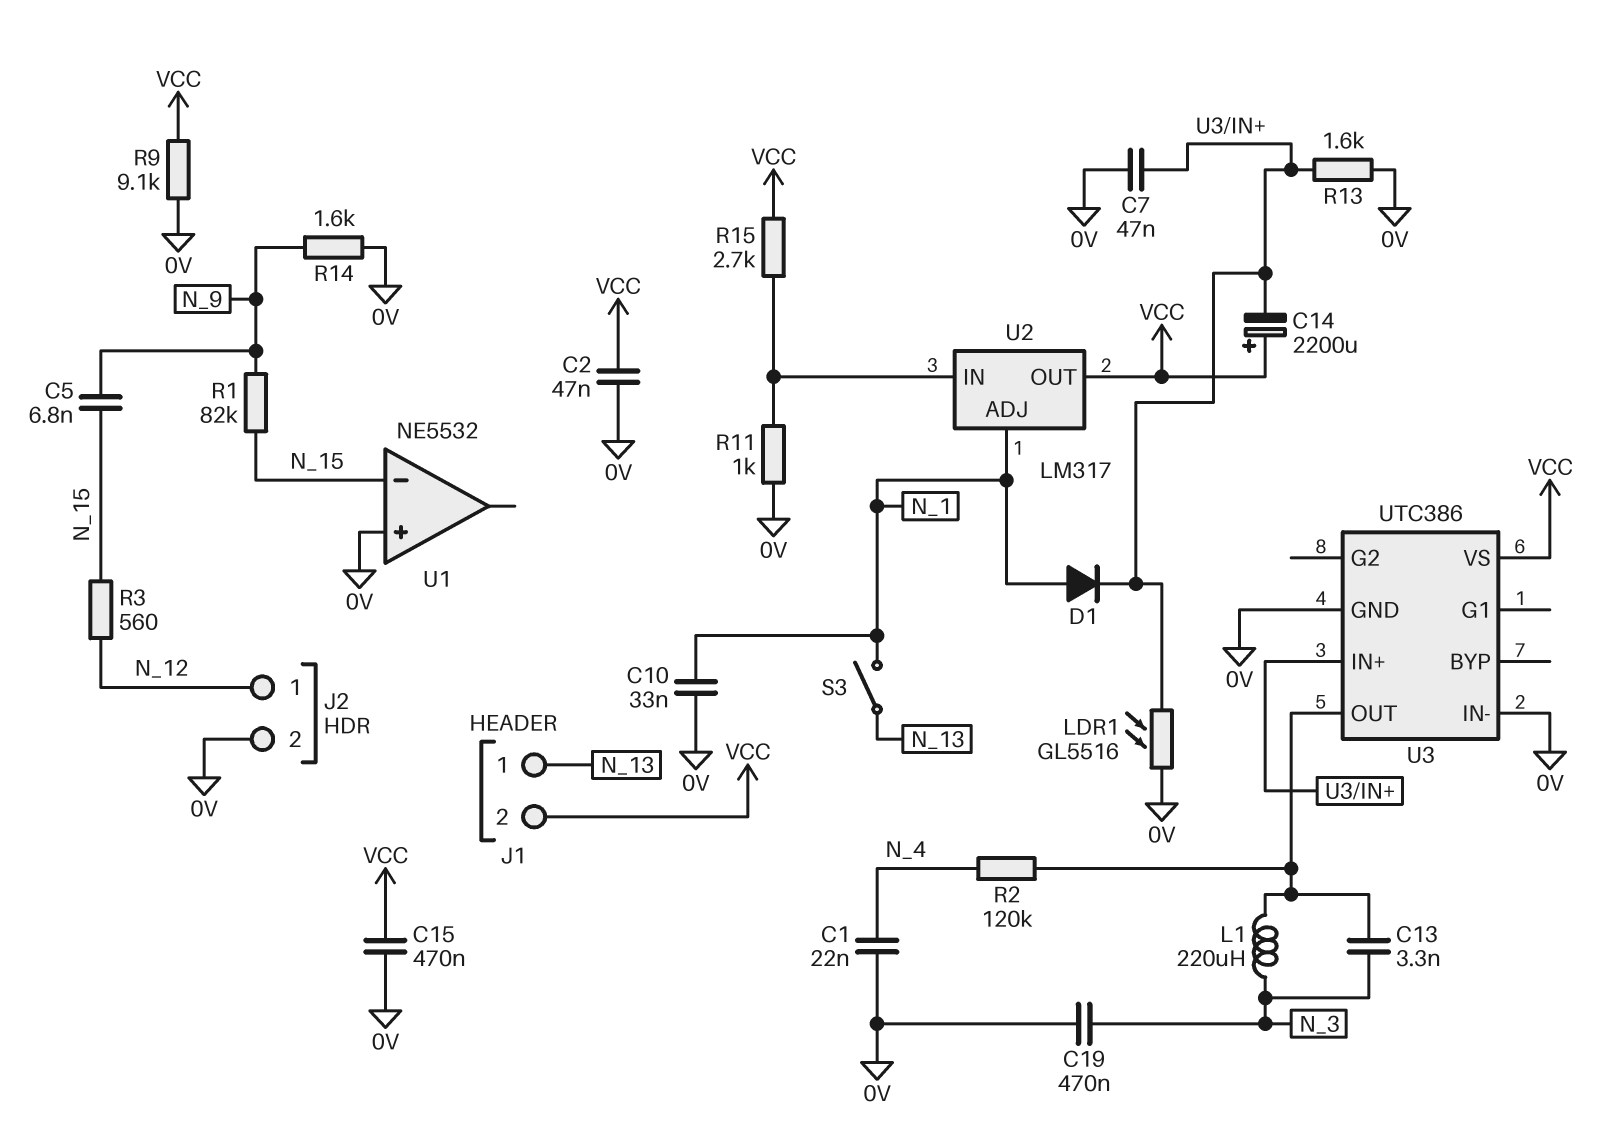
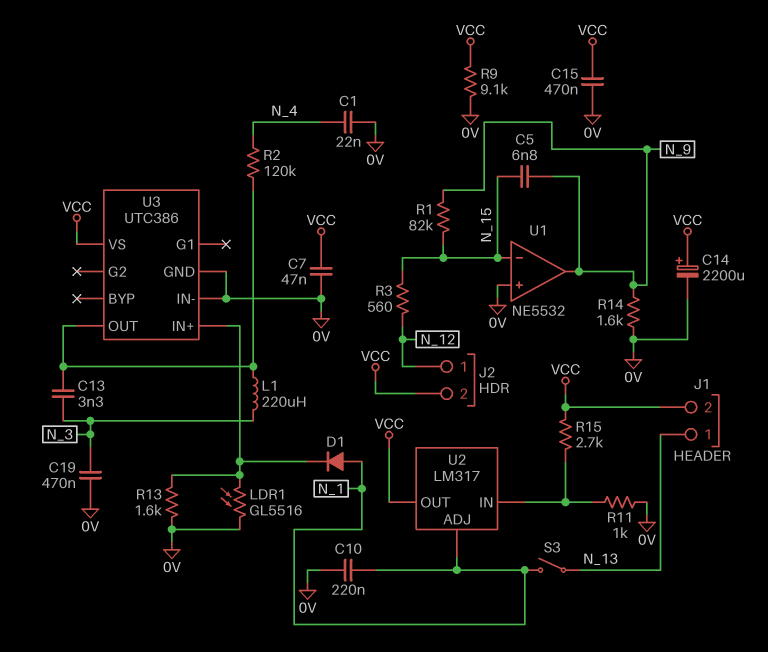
C2: 47nF (0V, VCC) -> none
C7: 47nF (0V, U3/IN+) -> 47nF (0V, VCC)
C10: 33nF (0V, N_1) -> 220nF (0V, N_1)
C14: 2200uF (plus VCC, minus U3/IN+) -> 2200uF (plus VCC, minus 0V)
J2 pin 2: 0V -> VCC
U1 pin out: none -> N_9

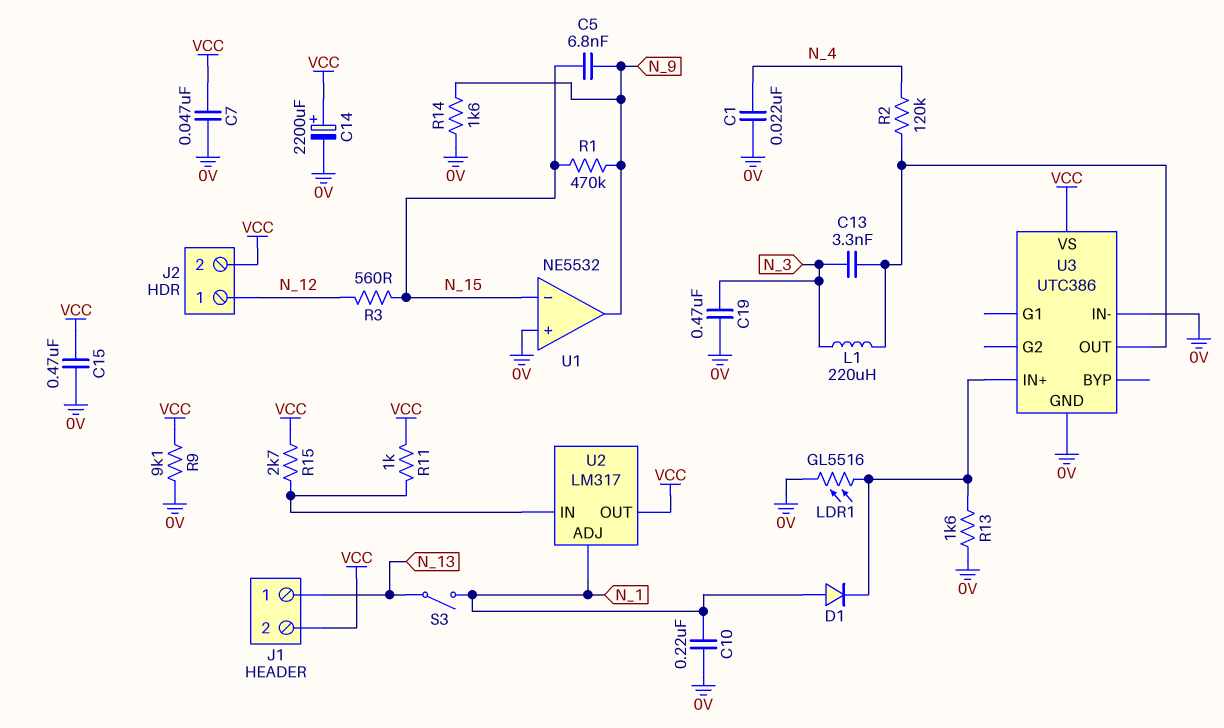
R1: 82k (N_9, N_15) -> 470k (N_9, N_15)
R11: 1k (0V, U2/IN) -> 1k (U2/IN, VCC)

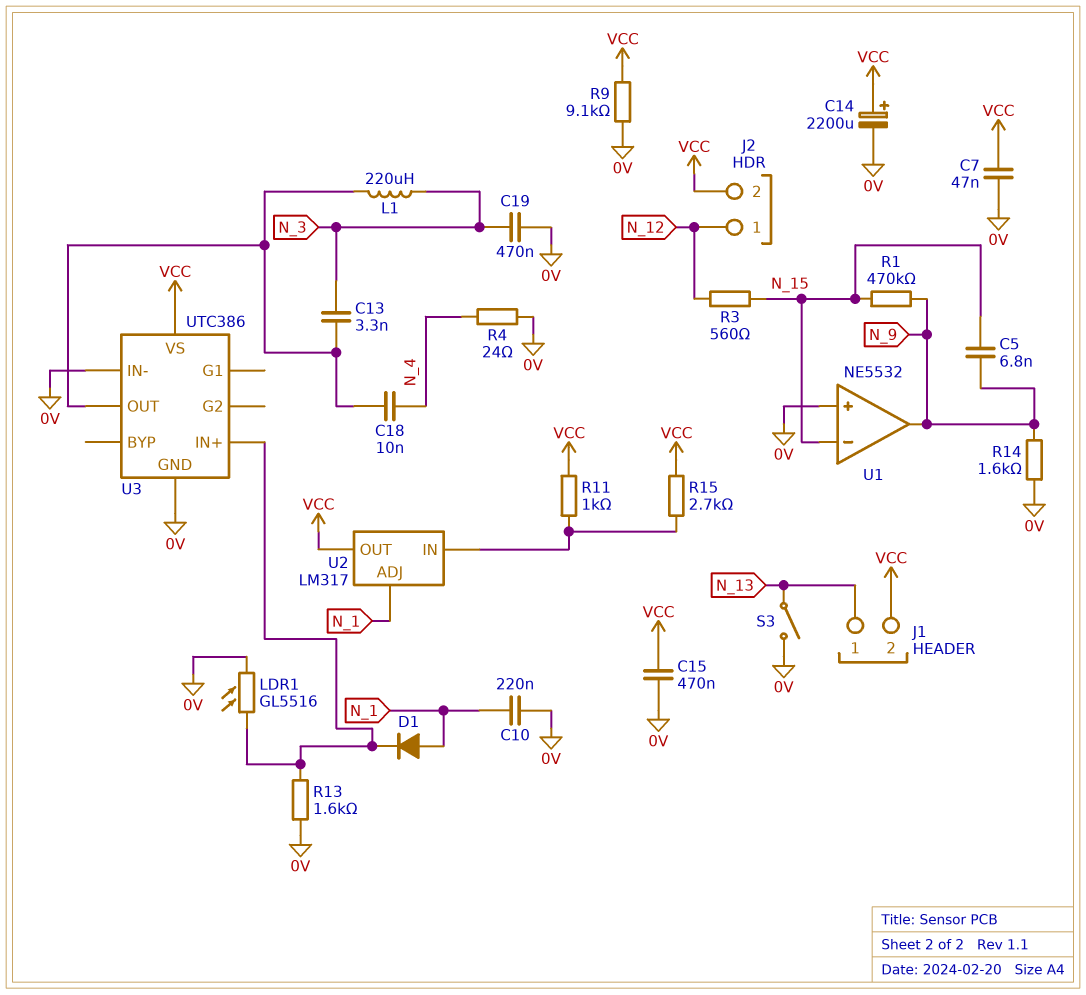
C1: 22nF (0V, N_4) -> none
C18: none -> 10nF (N_4, U3/OUT)
R2: 120k (N_4, U3/OUT) -> none
R4: none -> 24 (0V, N_4)
S3: switch (N_1, N_13) -> switch (0V, N_13)

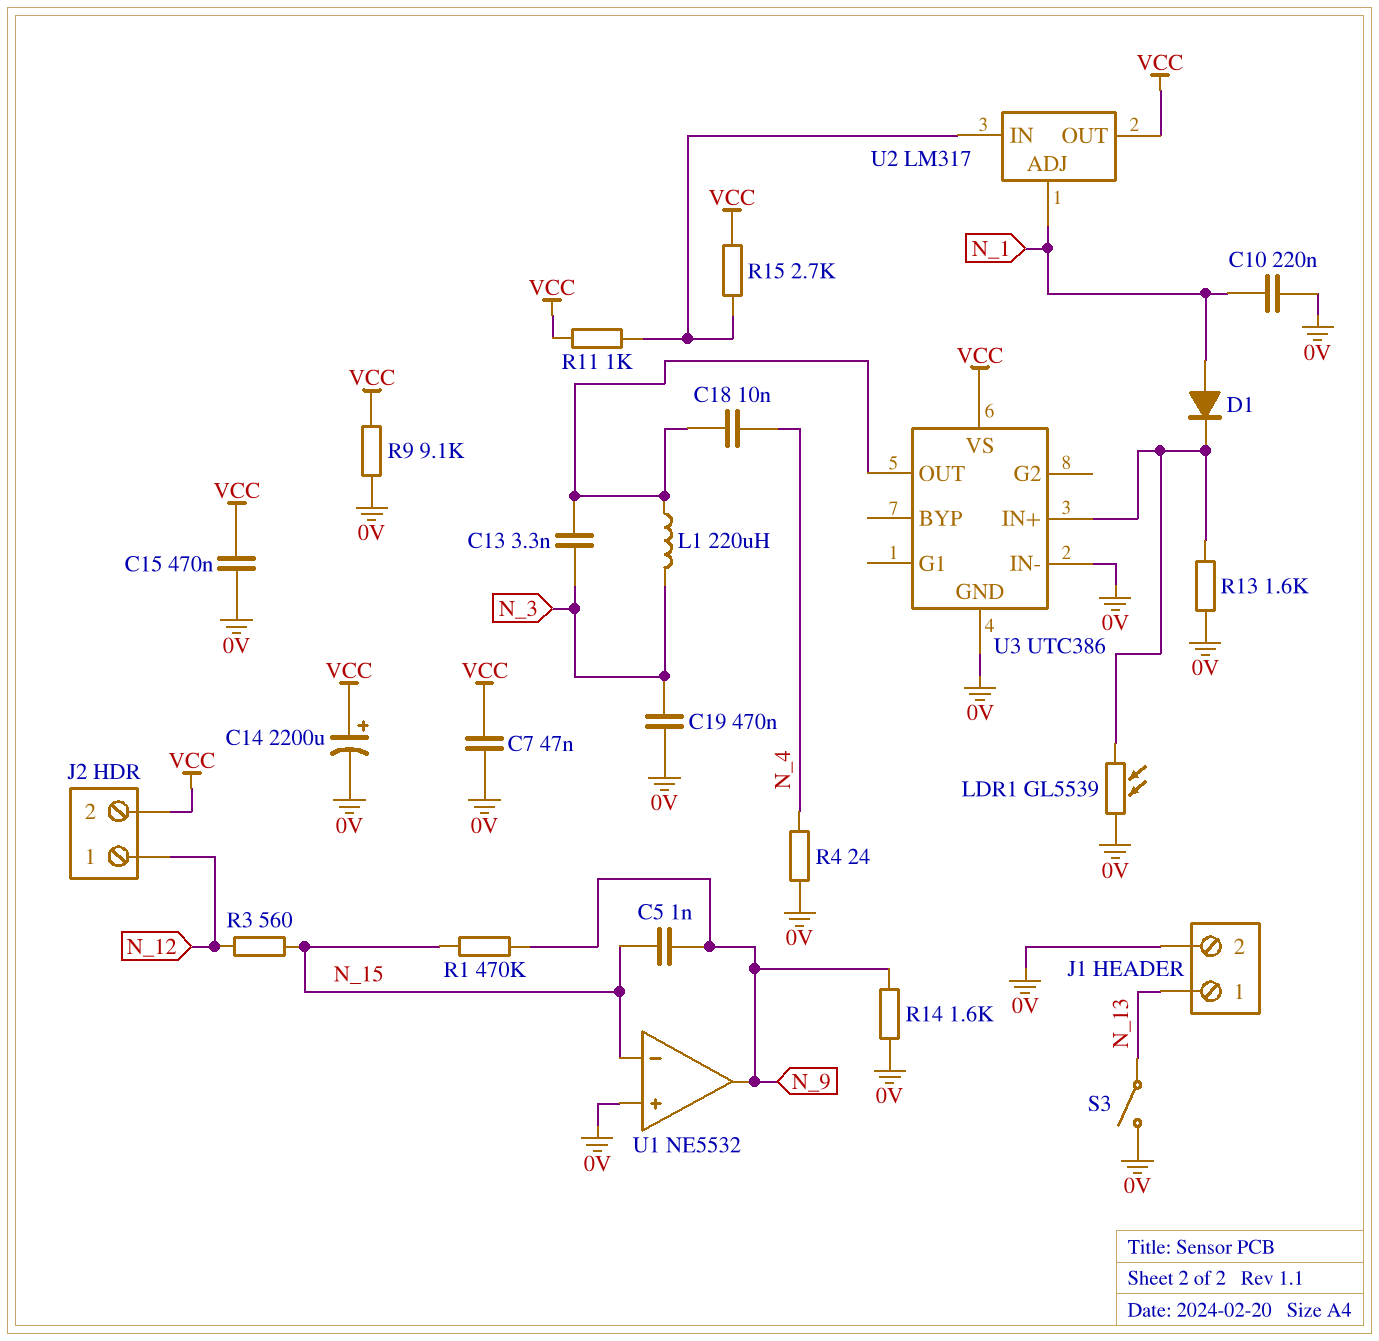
C5: 6.8nF (N_9, N_15) -> 1nF (N_9, N_15)
J1 pin 2: VCC -> 0V
LDR1: GL5516 (0V, U3/IN+) -> GL5539 (0V, U3/IN+)

